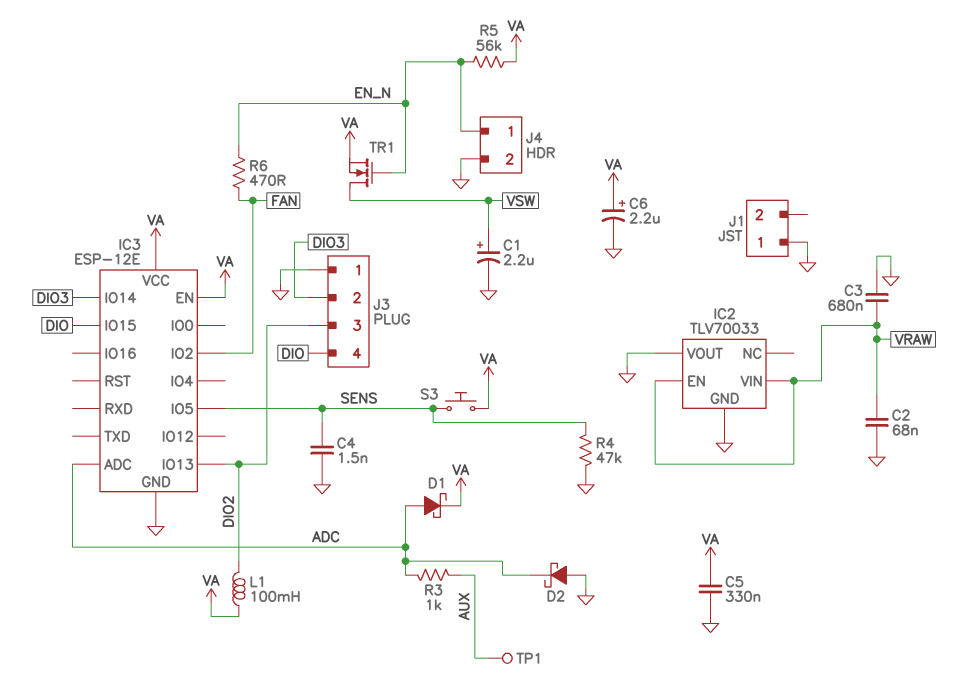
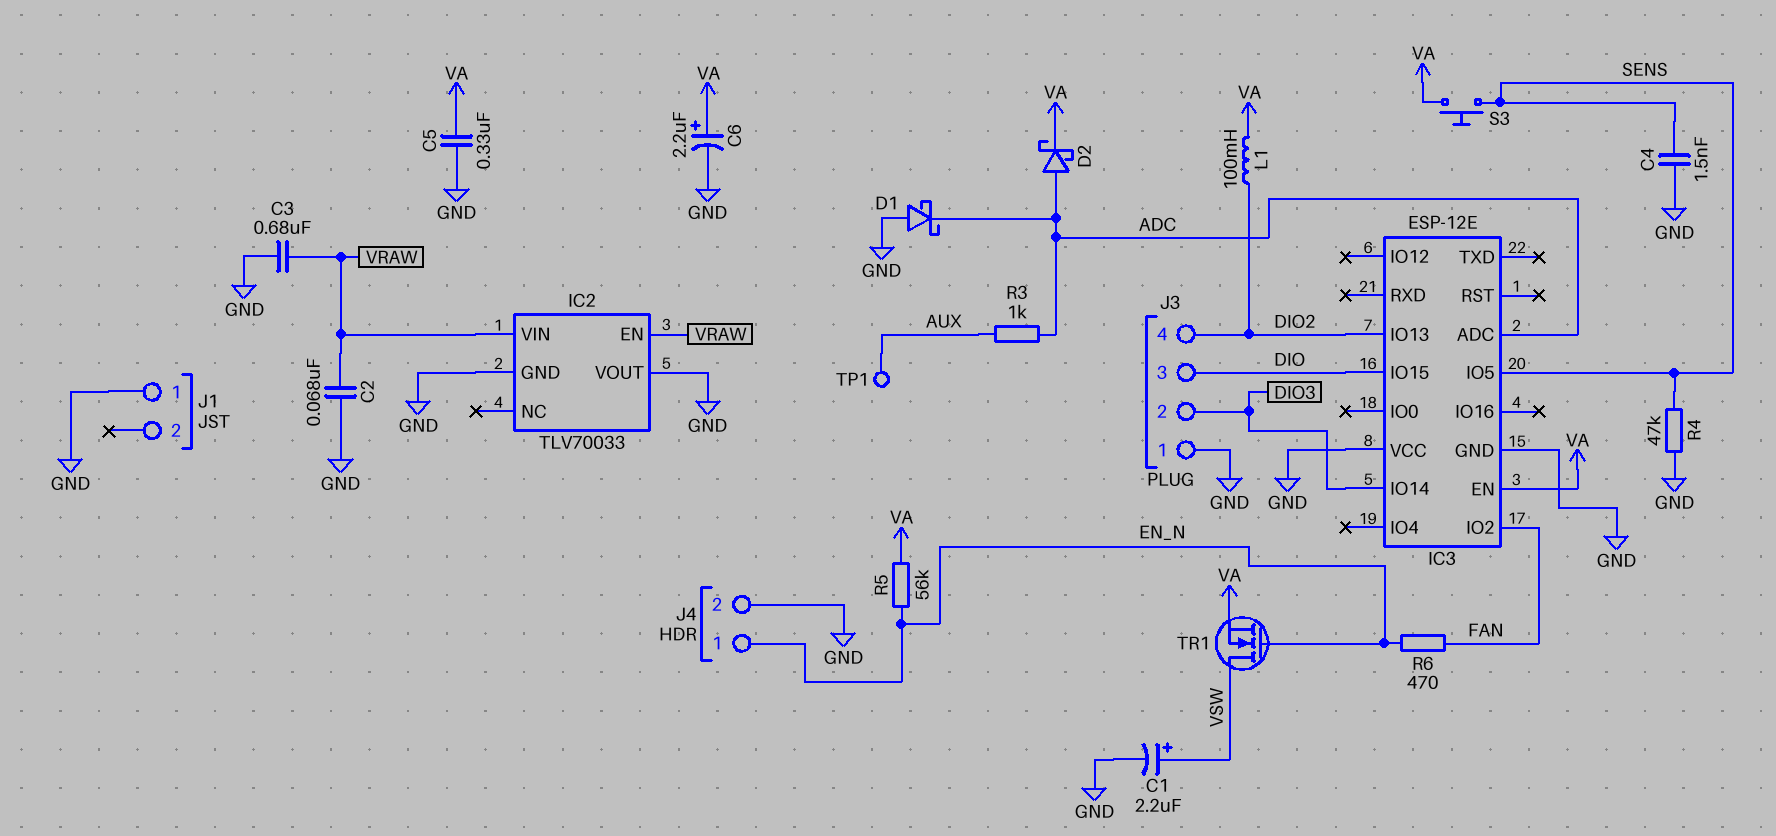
D1: schottky (A ADC, K VA) -> schottky (A GND, K ADC)
D2: schottky (A GND, K ADC) -> schottky (A ADC, K VA)
IC3 pin VCC: VA -> GND
J3 pin 3: DIO2 -> DIO
J3 pin 4: DIO -> DIO2

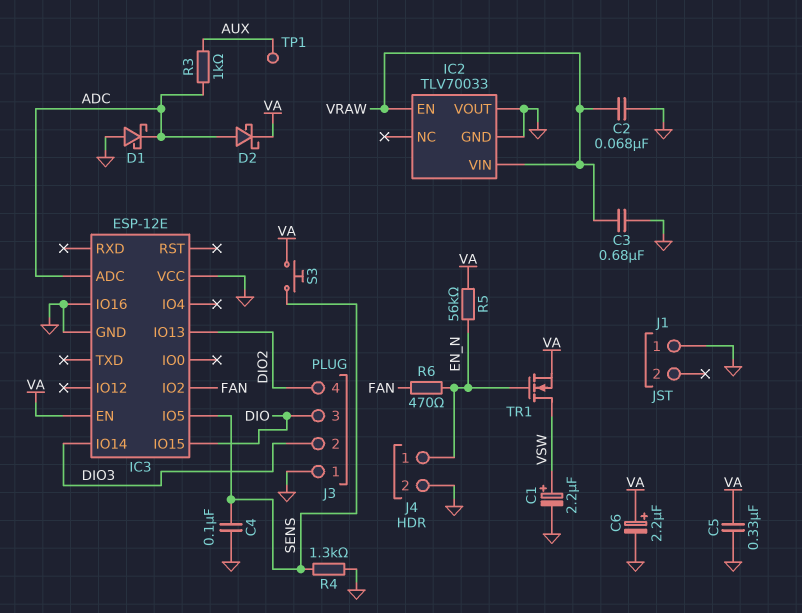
C4: 1.5nF (GND, SENS) -> 100nF (GND, SENS)
IC3 pin IO16: none -> GND
L1: 100mH (DIO2, VA) -> none
R4: 47k (GND, SENS) -> 1.3k (GND, SENS)

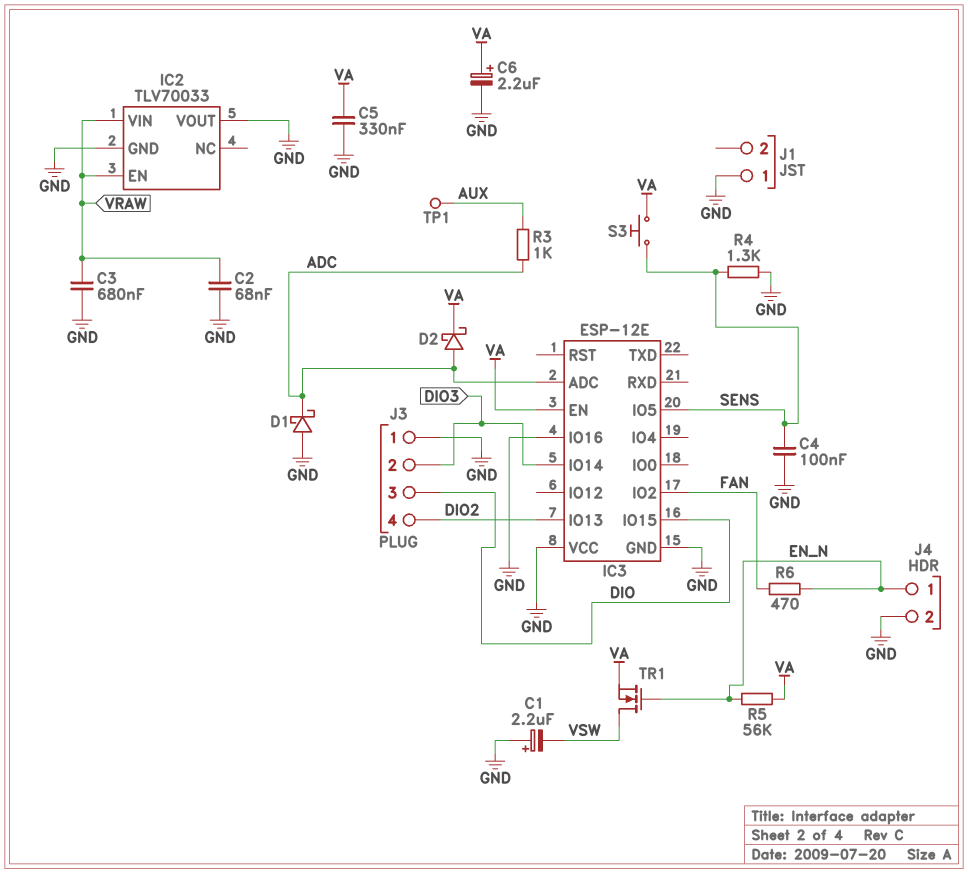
C1: 2.2uF (plus VSW, minus GND) -> 2.2uF (plus GND, minus VSW)

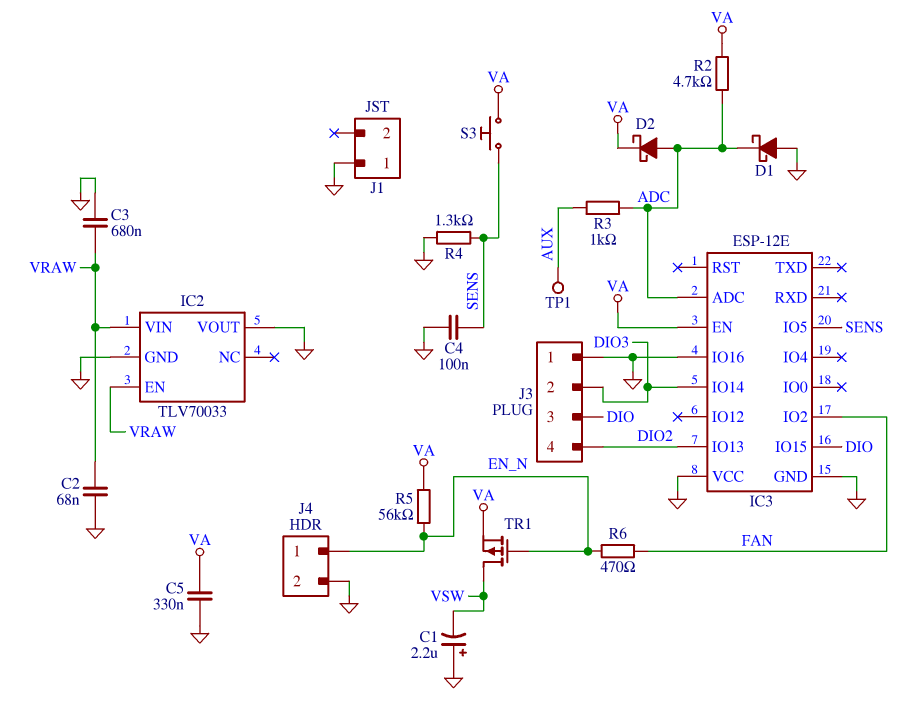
C6: 2.2uF (plus VA, minus GND) -> none
R2: none -> 4.7k (ADC, VA)
TR1: NMOS (G EN_N, D VSW, S VA) -> PMOS (G EN_N, D VSW, S VA)

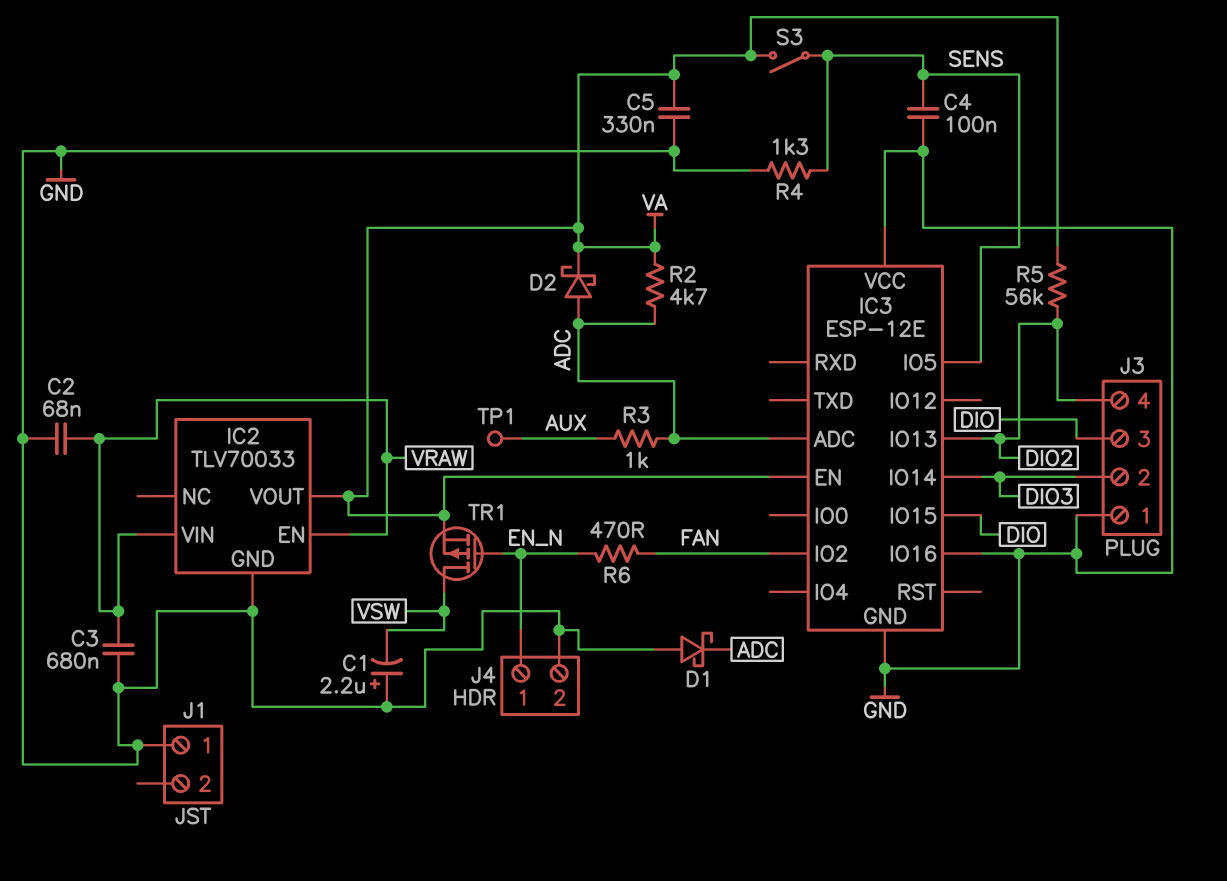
IC2 pin VOUT: GND -> VA
R5: 56k (EN_N, VA) -> 56k (DIO2, VA)
S3: button (SENS, VA) -> switch (SENS, VA)

